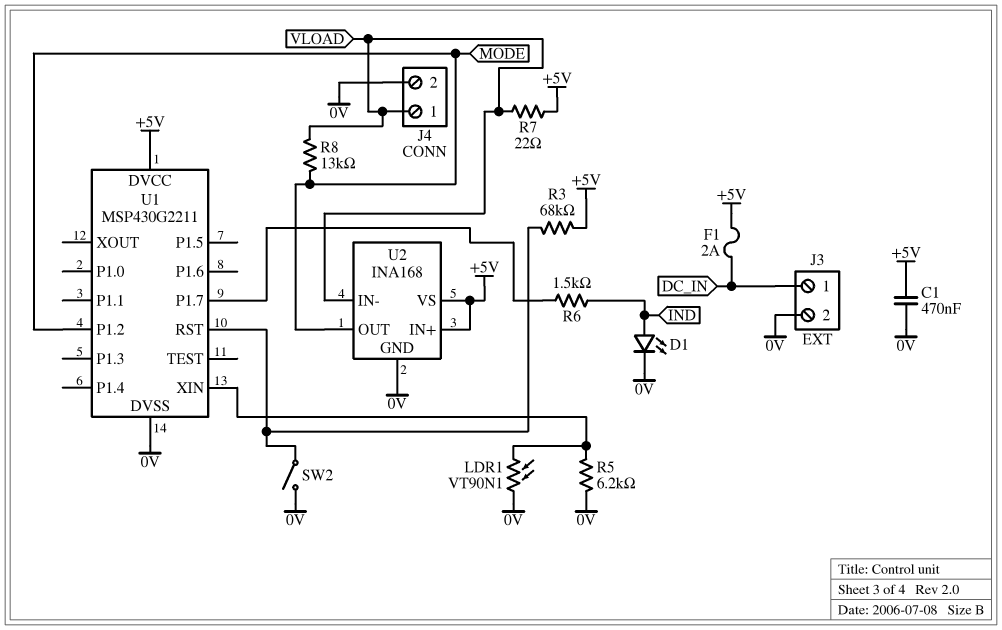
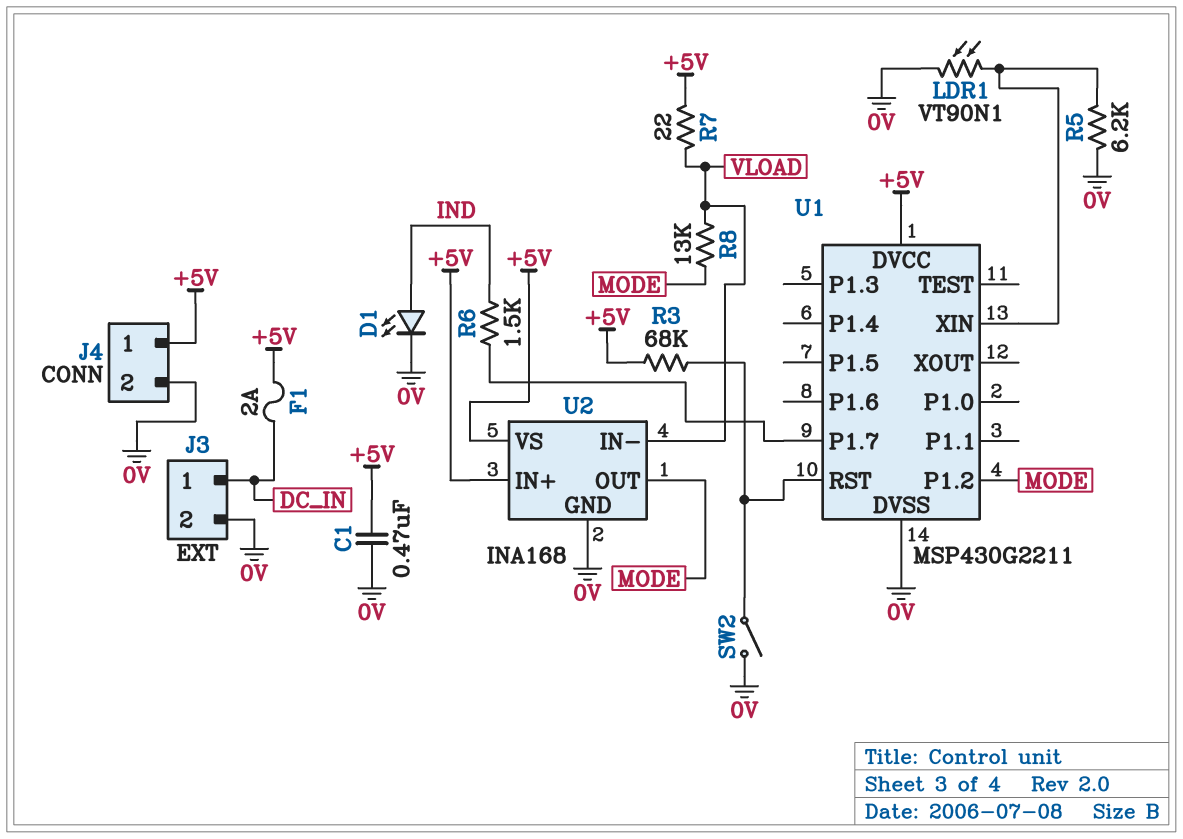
J4 pin 1: VLOAD -> +5V

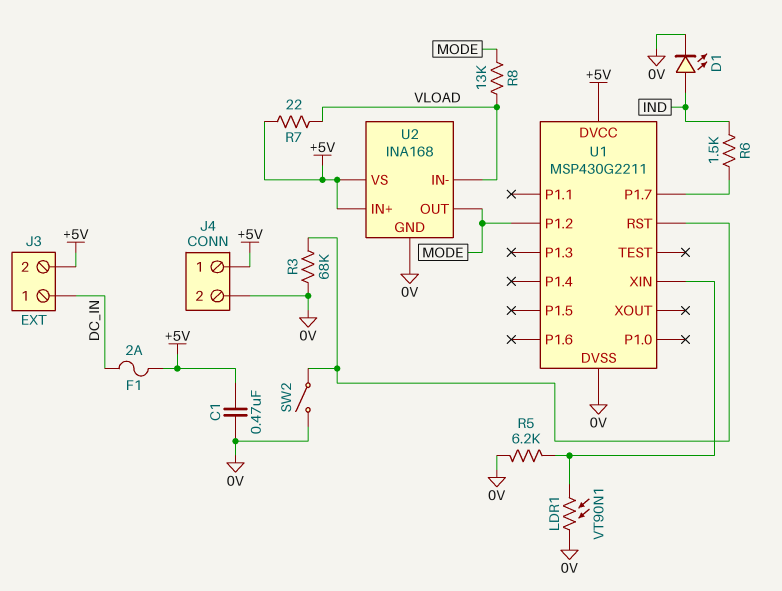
J3 pin 2: 0V -> +5V
R3: 68k (+5V, U1/RST) -> 68k (0V, U1/RST)

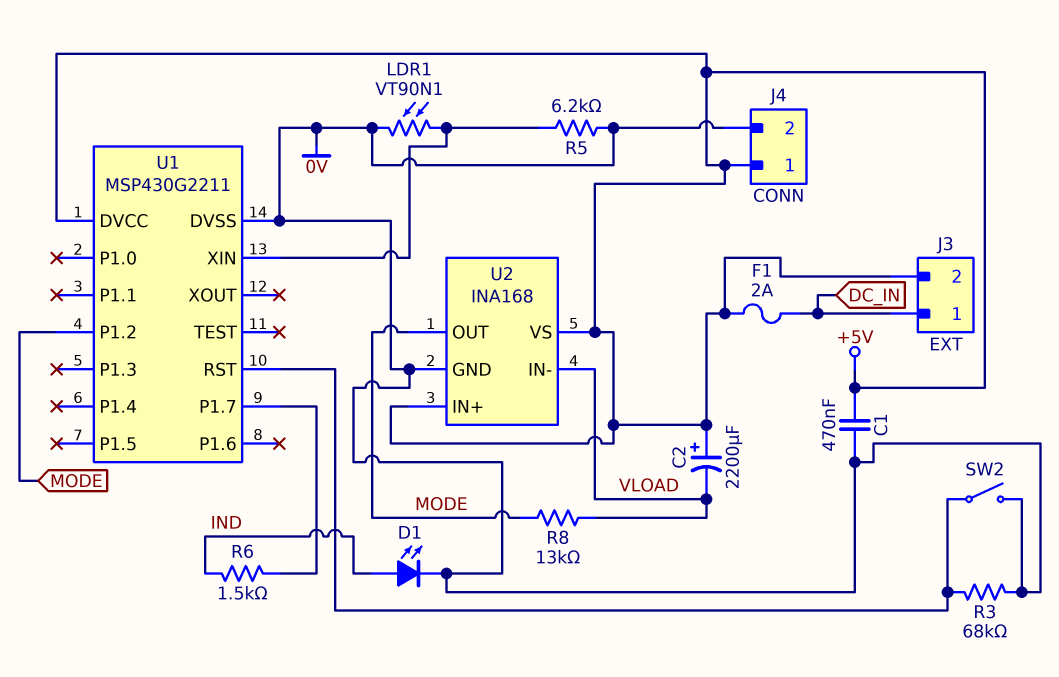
C2: none -> 2200uF (plus +5V, minus VLOAD)
R7: 22 (+5V, VLOAD) -> none

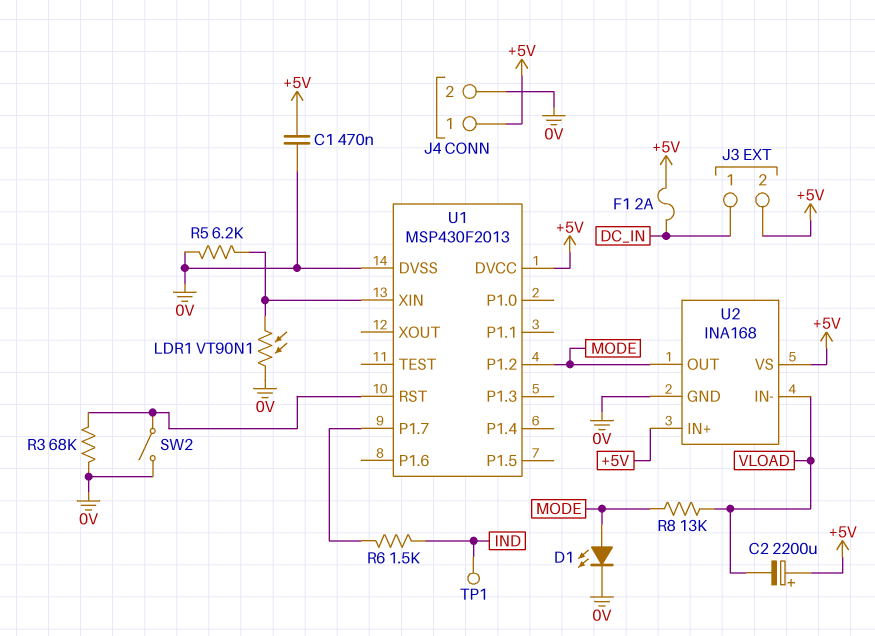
D1: LED (A IND, K 0V) -> LED (A MODE, K 0V)
TP1: none -> test point (IND)
U1: MSP430G2211 -> MSP430F2013

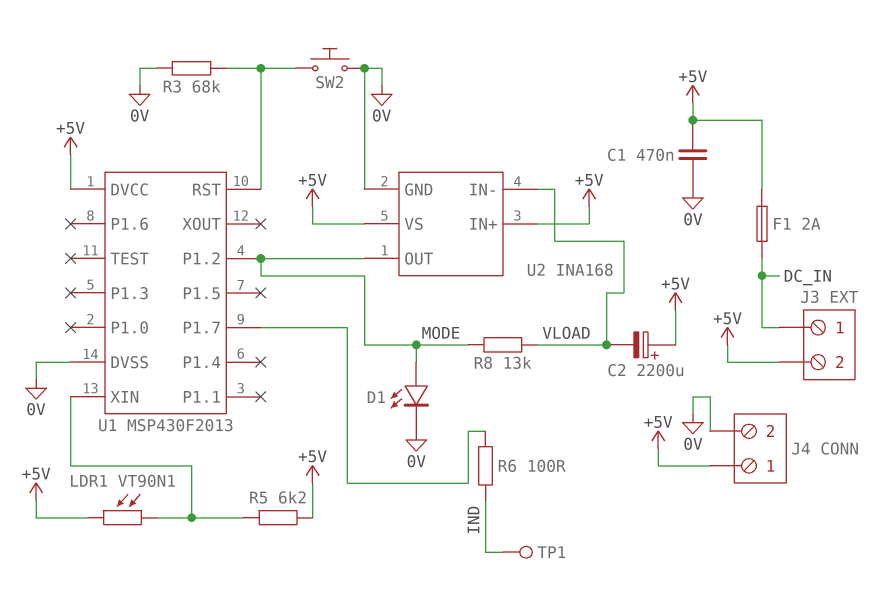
LDR1: VT90N1 (0V, U1/XIN) -> VT90N1 (+5V, U1/XIN)
R5: 6.2k (0V, U1/XIN) -> 6.2k (+5V, U1/XIN)
R6: 1.5k (IND, U1/P1.7) -> 100 (IND, U1/P1.7)
SW2: switch (0V, U1/RST) -> button (0V, U1/RST)

